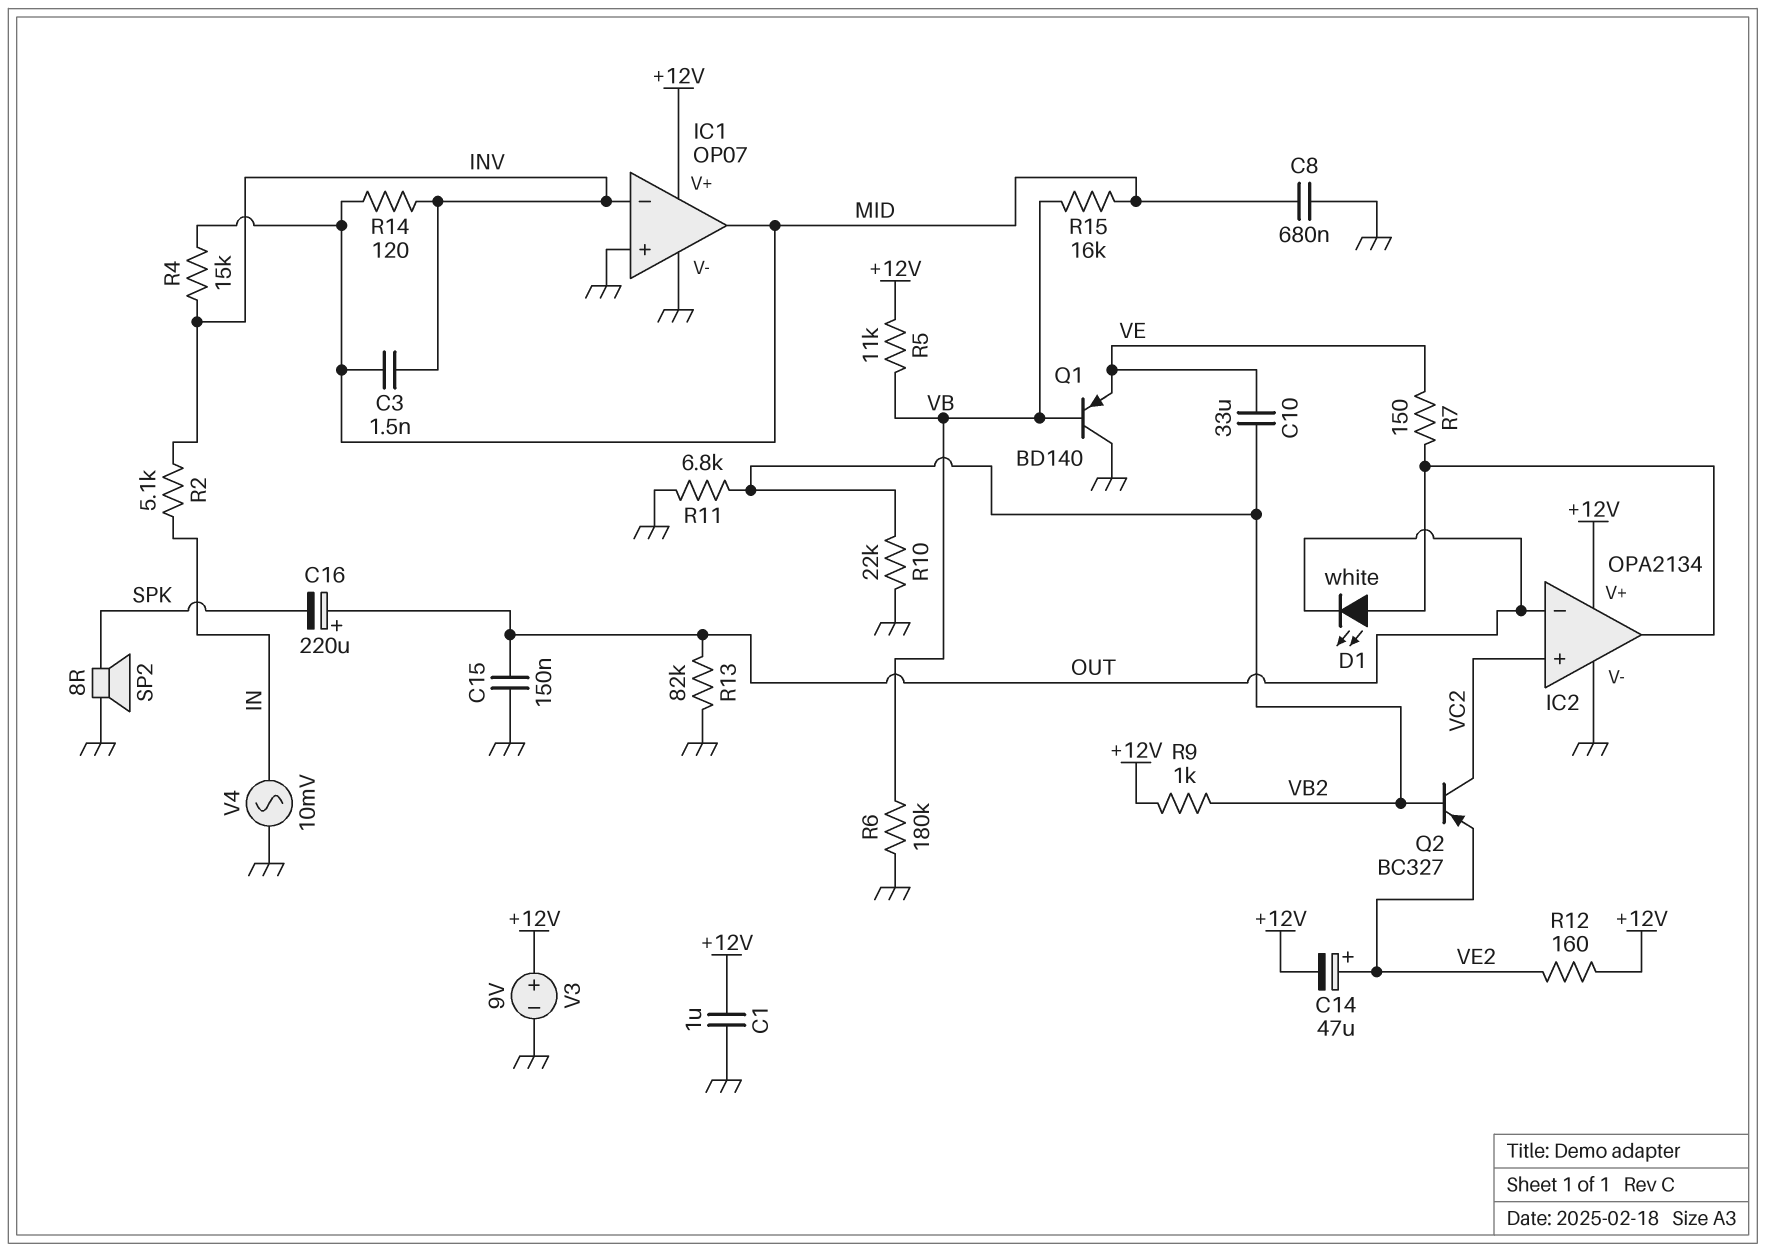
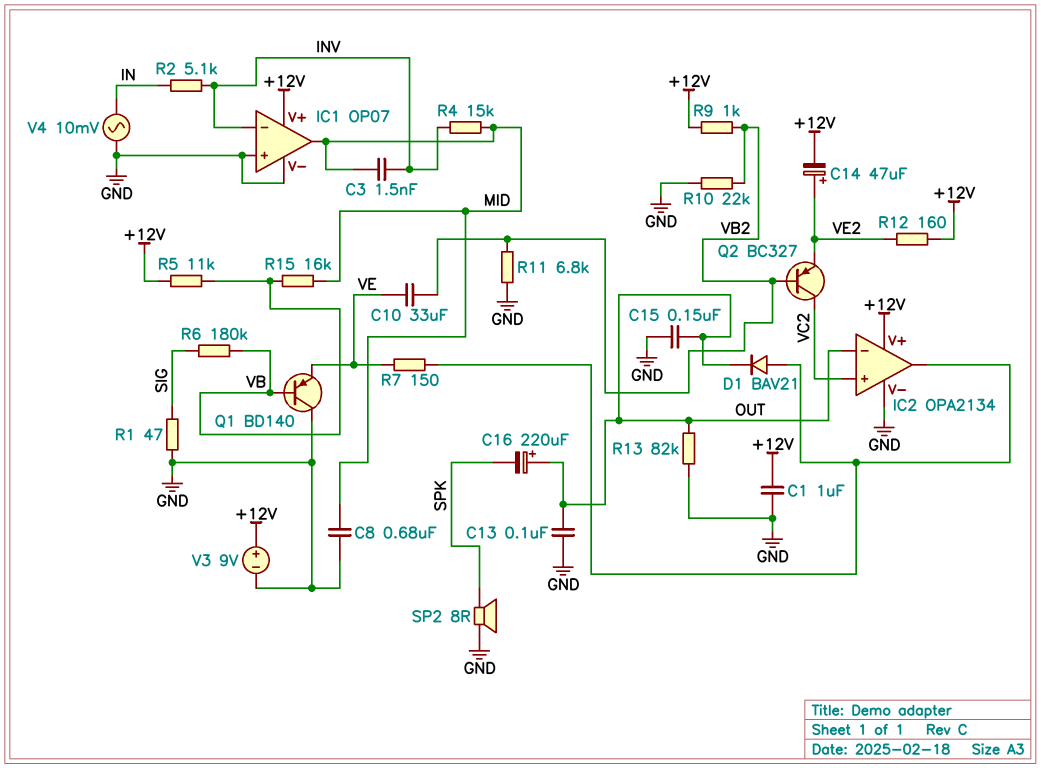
C13: none -> 100nF (GND, OUT)
D1: LED white (A IC2/out, K OUT) -> diode BAV21 (A IC2/out, K OUT)
R1: none -> 47 (GND, SIG)
R6: 180k (GND, VB) -> 180k (SIG, VB)
R14: 120 (INV, MID) -> none

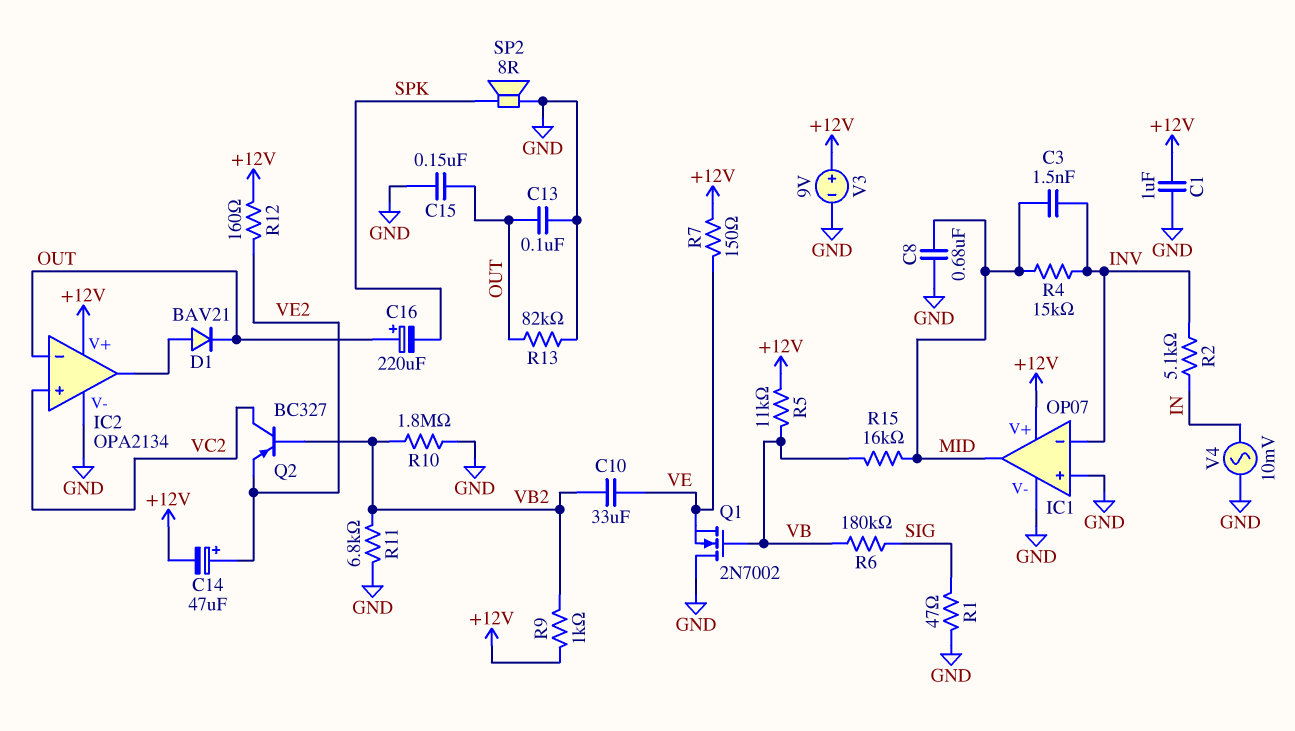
Q1: PNP BD140 (B VB, C GND, E VE) -> NMOS 2N7002 (G VB, D GND, S VE)
R7: 150 (IC2/out, VE) -> 150 (+12V, VE)
R10: 22k (GND, VB2) -> 1.8M (GND, VB2)

